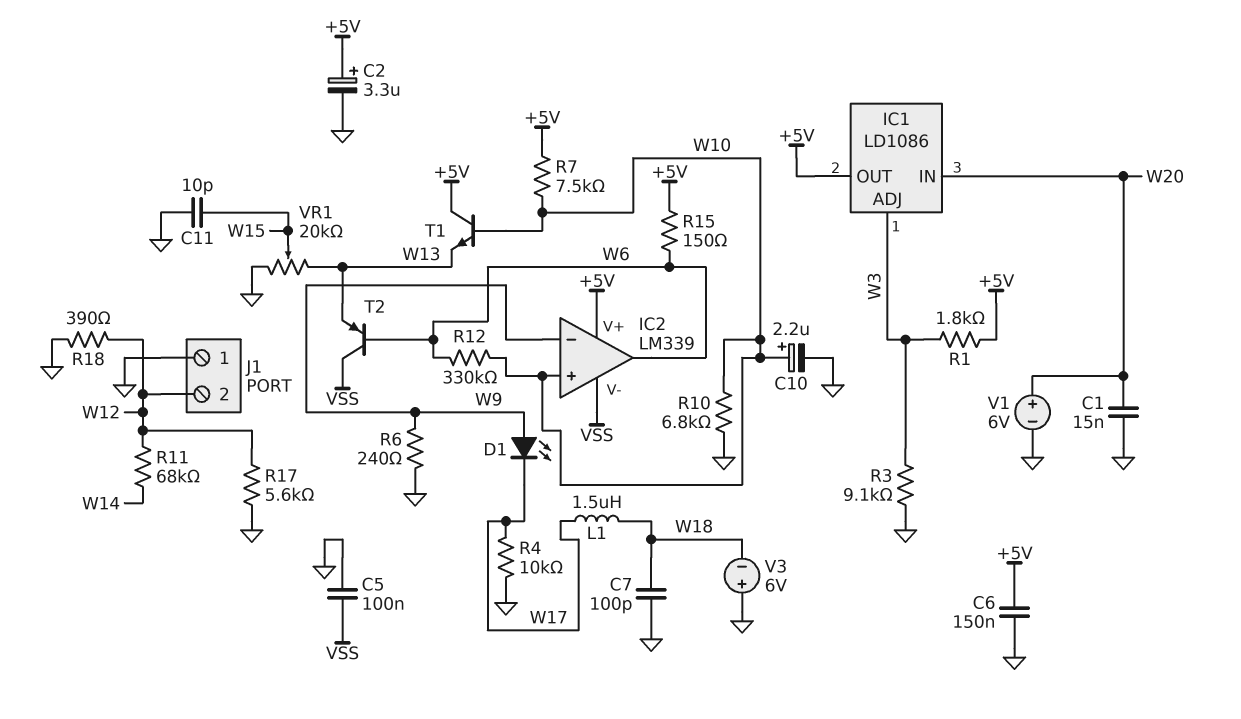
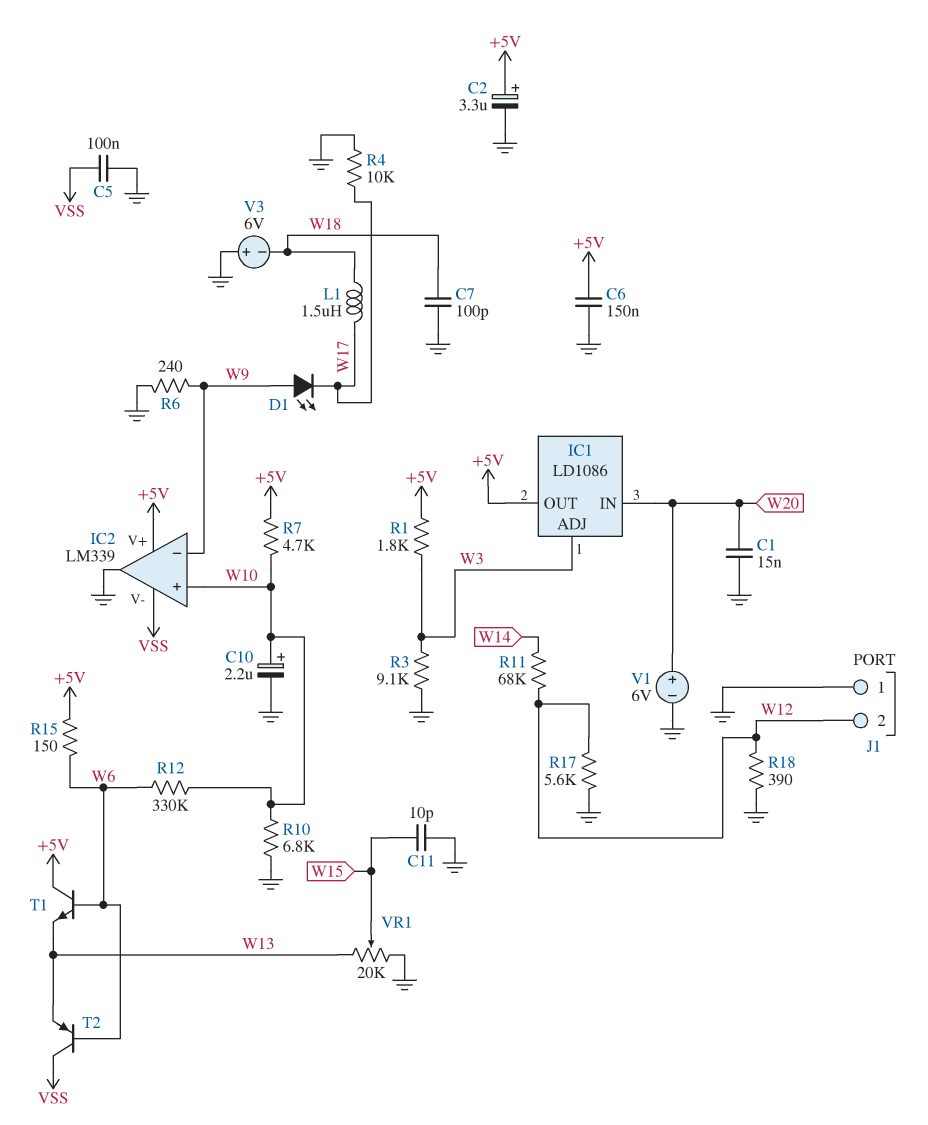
IC2 pin out: W6 -> GND
R7: 7.5k (+5V, W10) -> 4.7k (+5V, W10)
T1: NPN (B W10, C +5V, E W13) -> NPN (B W6, C +5V, E W13)

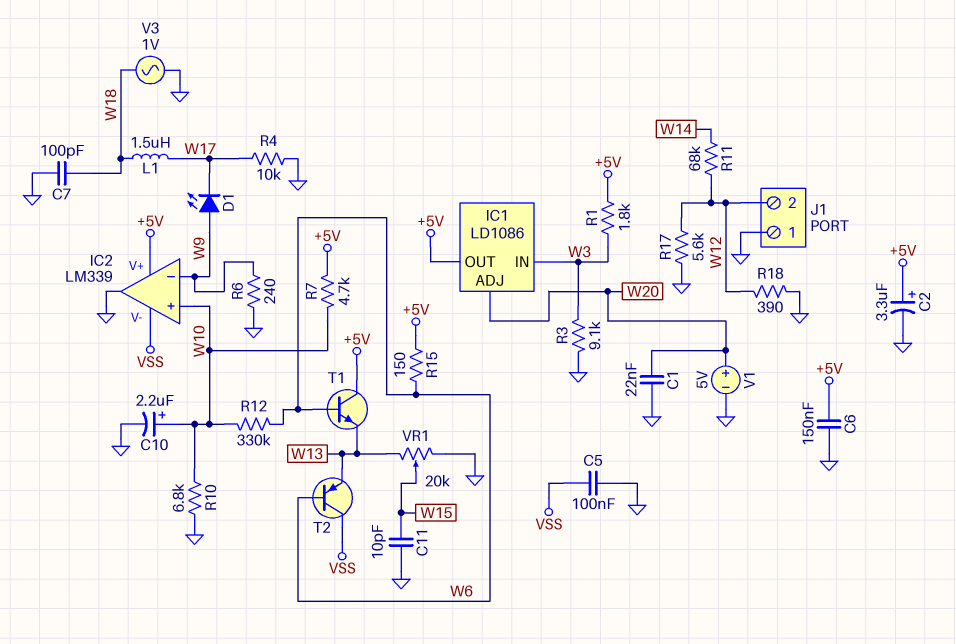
C1: 15nF (GND, W20) -> 22nF (GND, W20)
IC1 pin ADJ: W3 -> W20
IC1 pin IN: W20 -> W3
V1: 6V (plus W20, minus GND) -> 5V (plus W20, minus GND)
V3: 6V (plus GND, minus W18) -> AC 1V (GND, W18)

